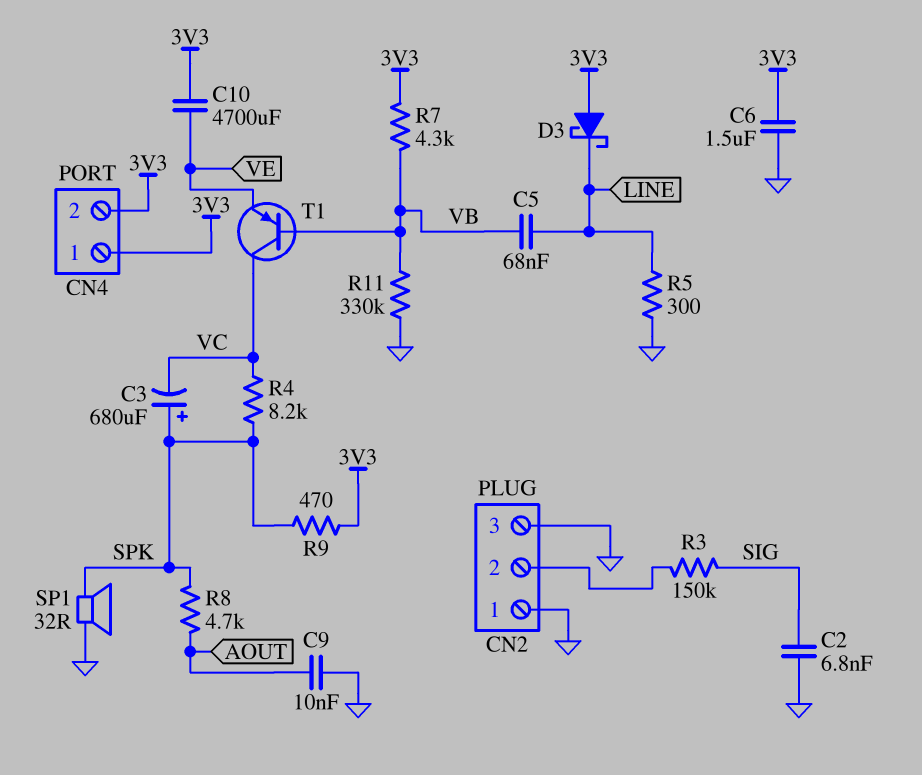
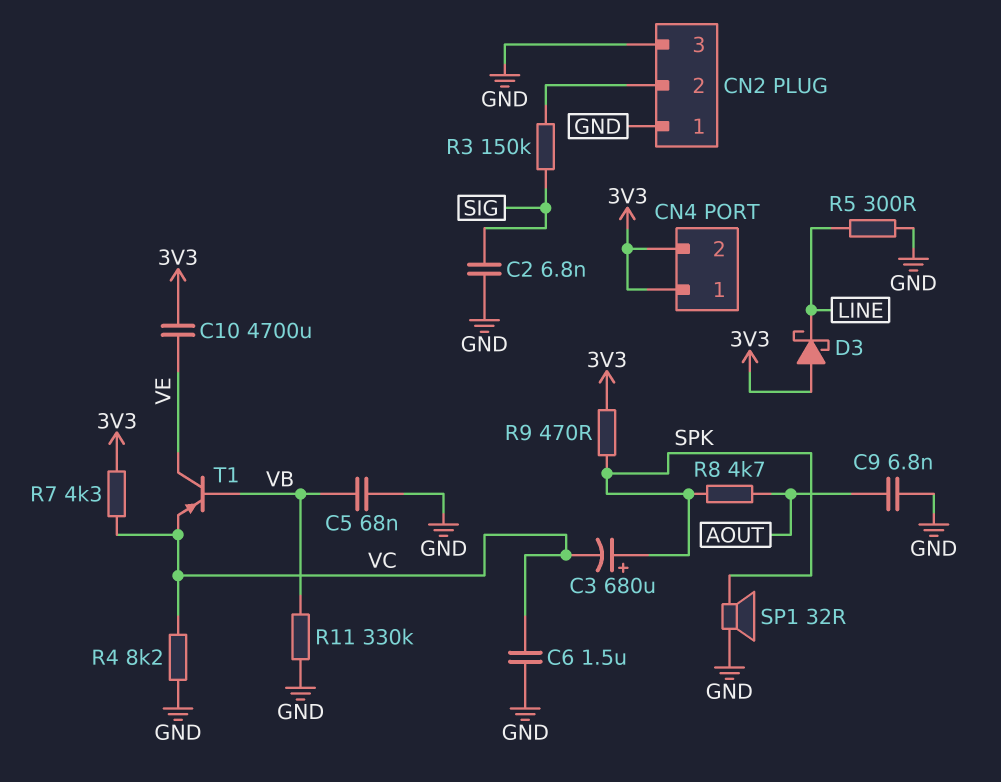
C5: 68nF (LINE, VB) -> 68nF (GND, VB)
C6: 1.5uF (3V3, GND) -> 1.5uF (GND, VC)
C9: 10nF (AOUT, GND) -> 6.8nF (AOUT, GND)
R4: 8.2k (SPK, VC) -> 8.2k (GND, VC)
R7: 4.3k (3V3, VB) -> 4.3k (3V3, VC)
T1: PNP (B VB, C VC, E VE) -> PNP (B VB, C VE, E VC)

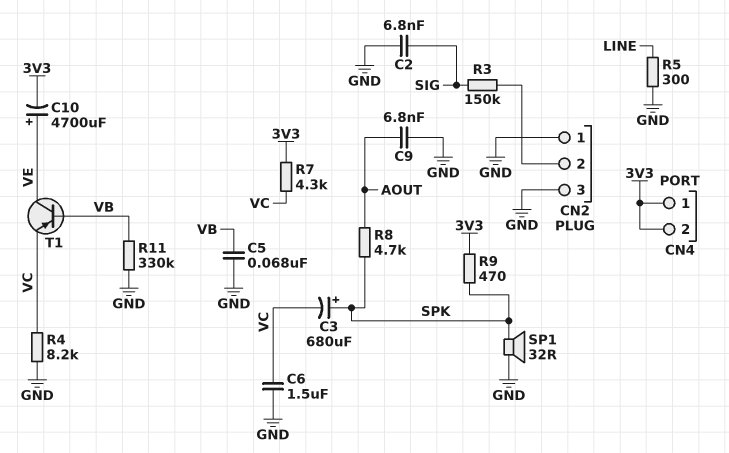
C10: 4700uF (3V3, VE) -> 4700uF (plus VE, minus 3V3)
D3: schottky (A 3V3, K LINE) -> none

